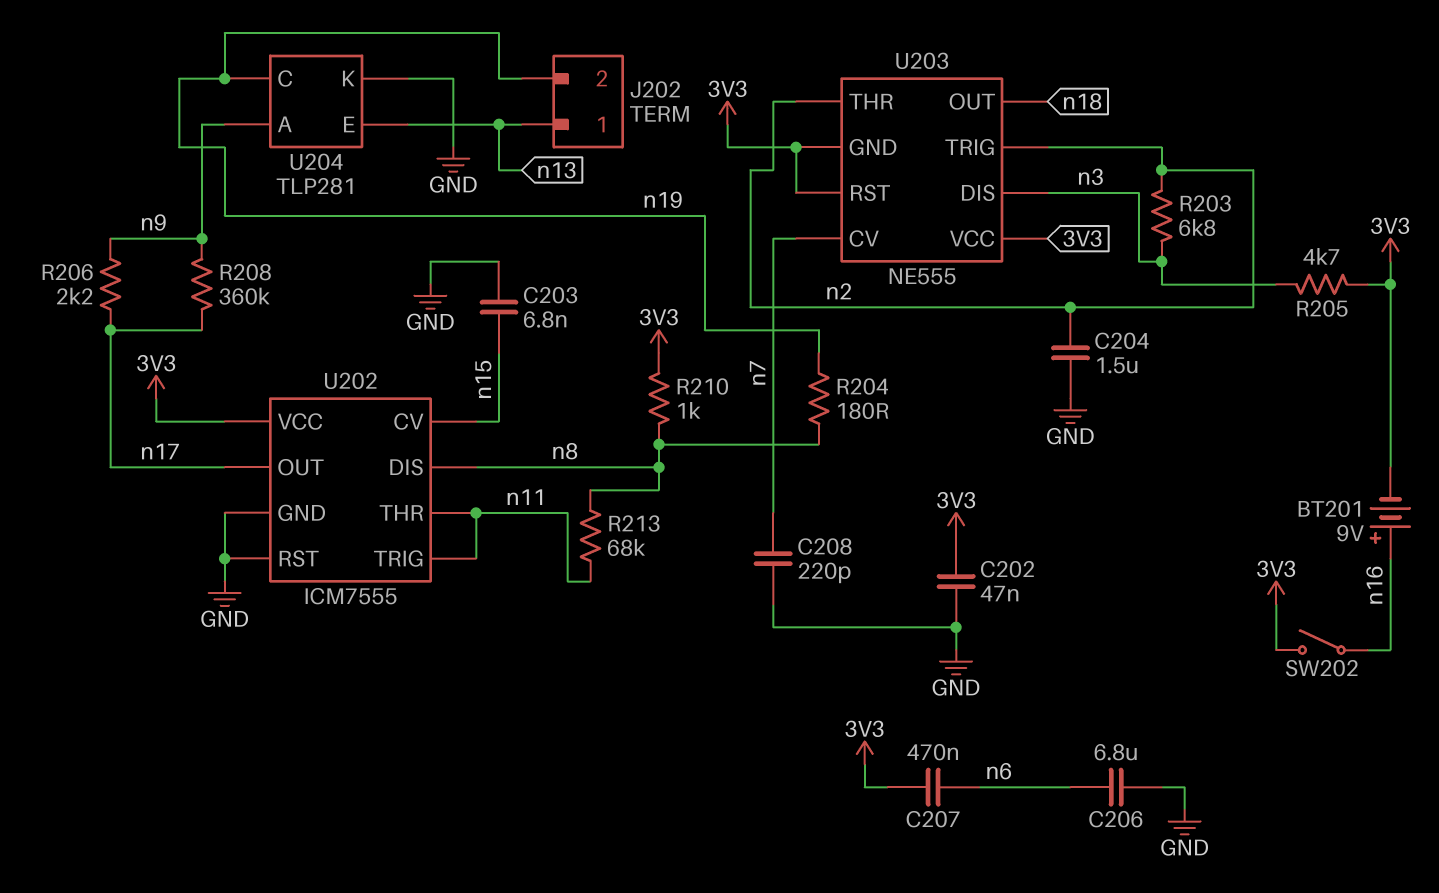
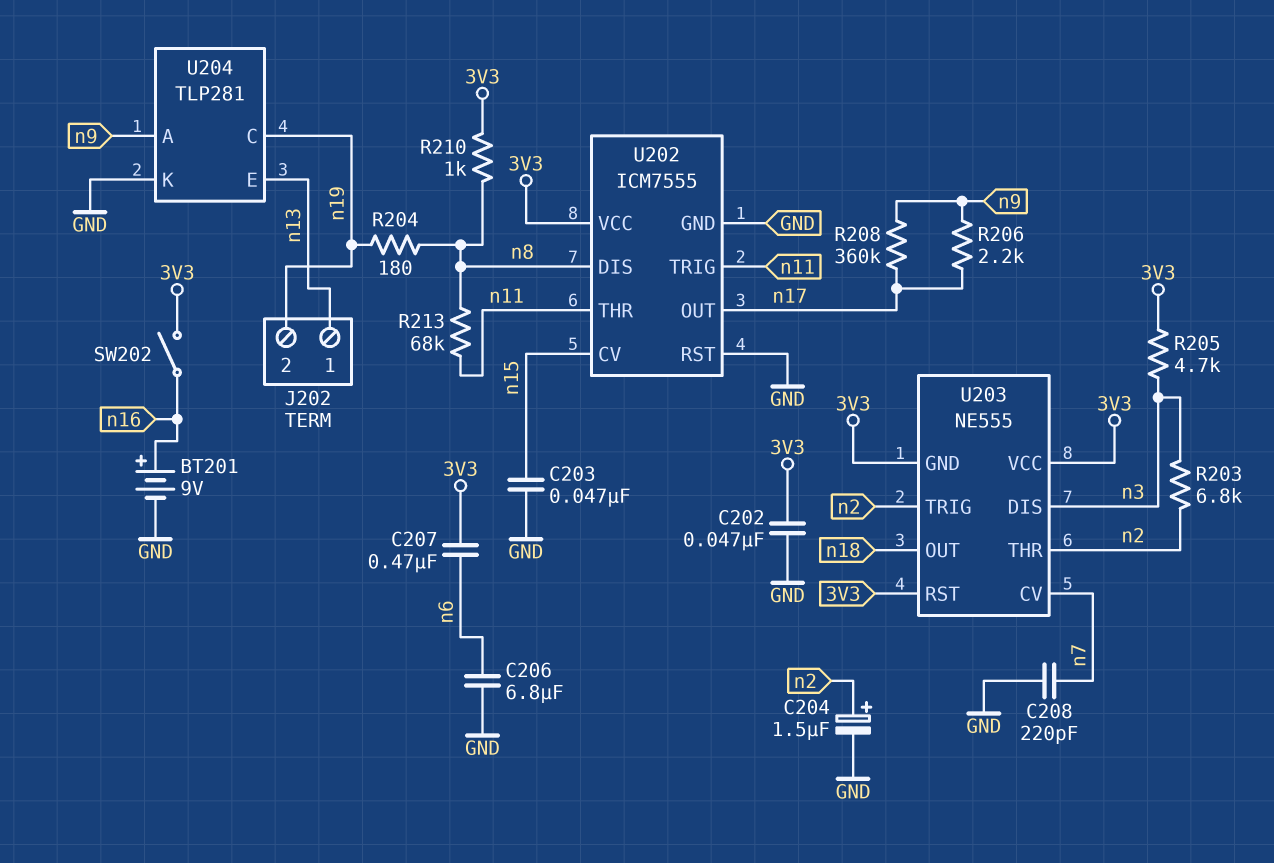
BT201: 9V (plus n16, minus 3V3) -> 9V (plus n16, minus GND)
C203: 6.8nF (GND, n15) -> 47nF (GND, n15)
C204: 1.5uF (GND, n2) -> 1.5uF (plus n2, minus GND)

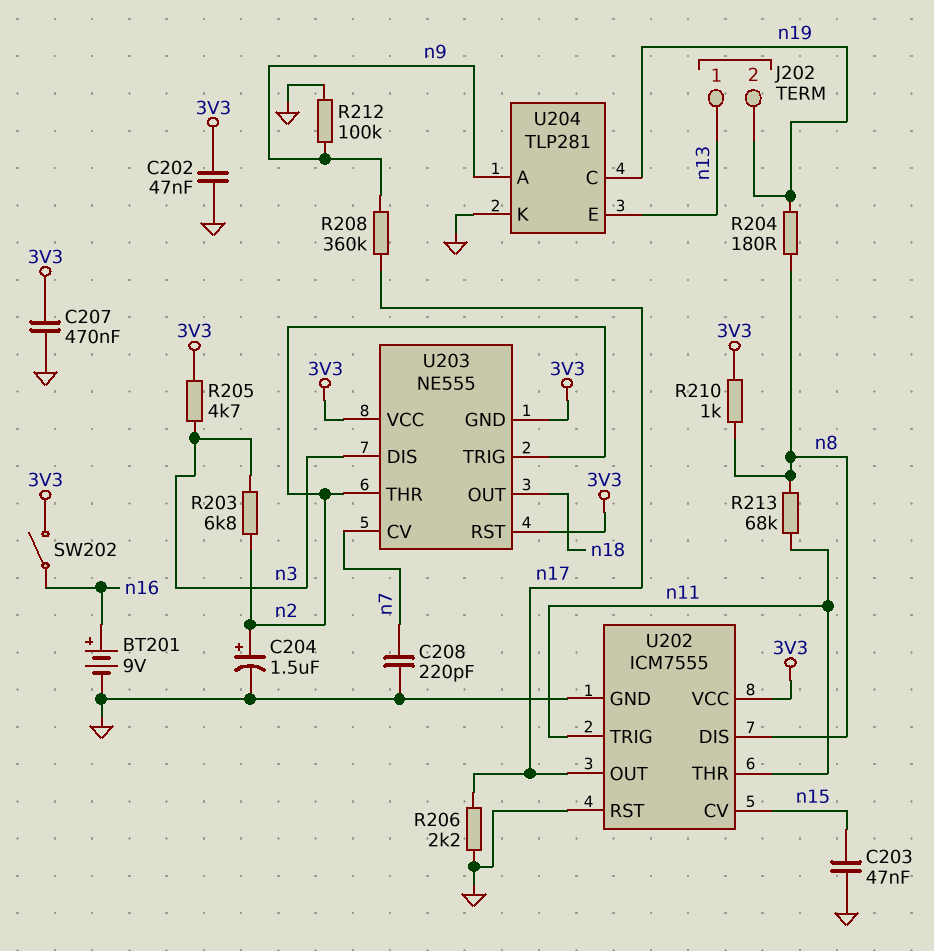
C206: 6.8uF (GND, n6) -> none
C207: 470nF (3V3, n6) -> 470nF (3V3, GND)
R206: 2.2k (n9, n17) -> 2.2k (GND, n17)
R212: none -> 100k (GND, n9)

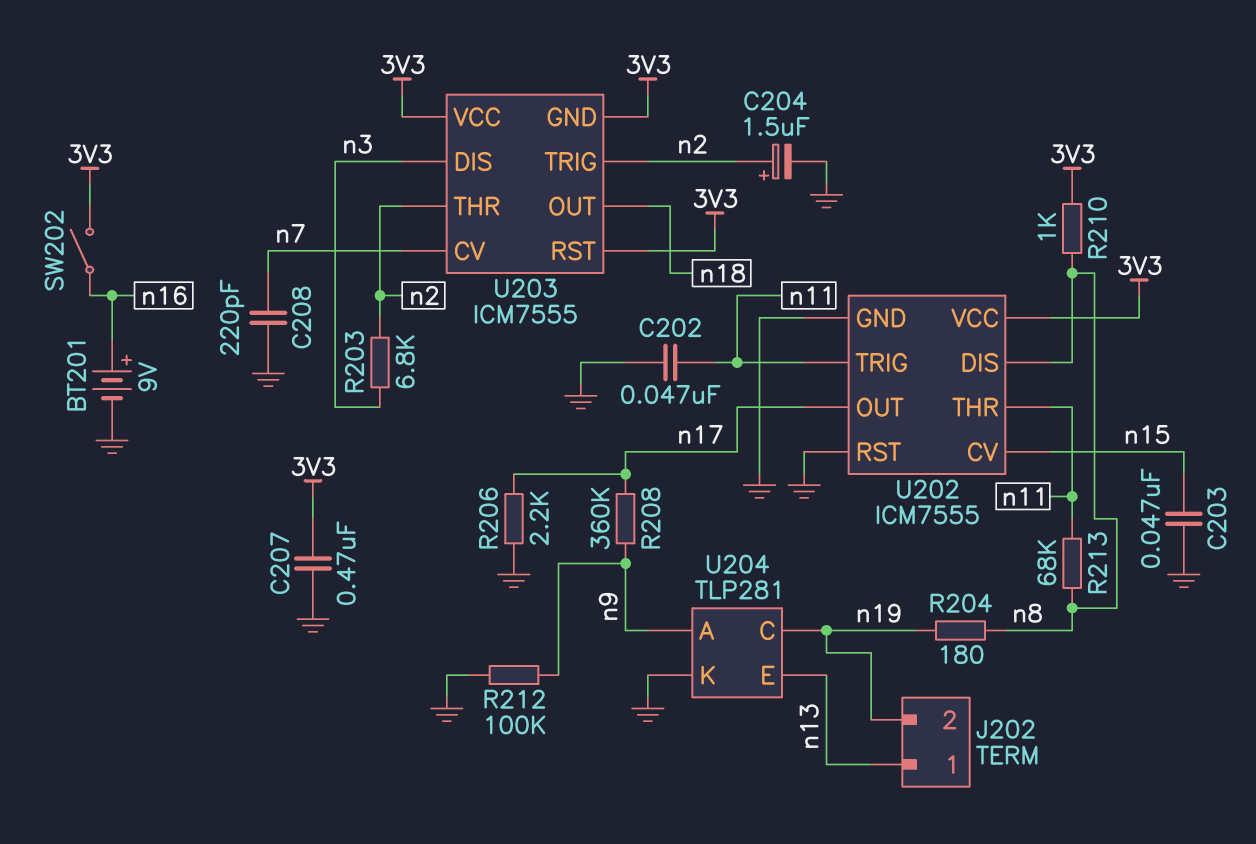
C202: 47nF (3V3, GND) -> 47nF (GND, n11)
R205: 4.7k (3V3, n3) -> none
U203: NE555 -> ICM7555

